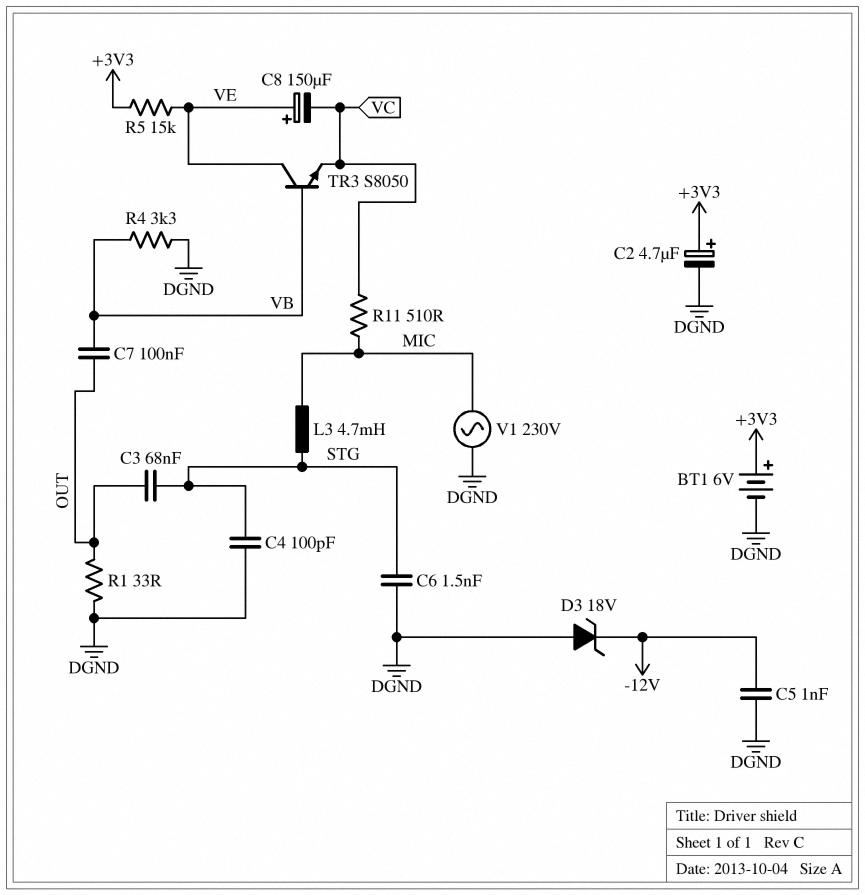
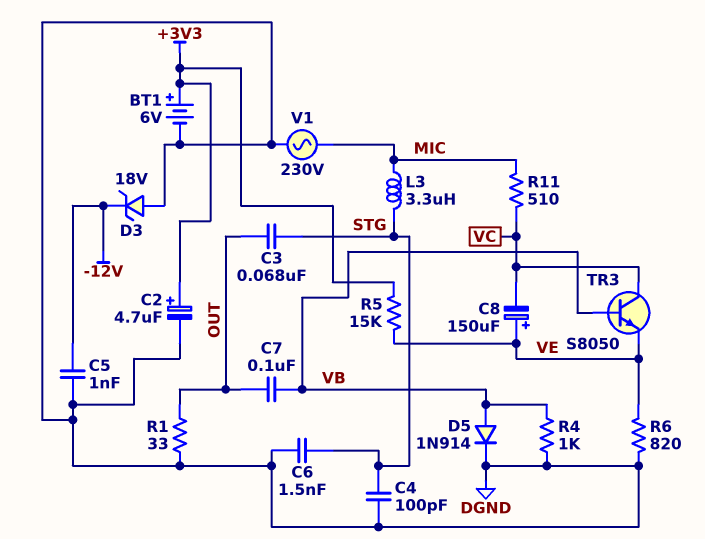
D5: none -> diode 1N914 (A VB, K DGND)
L3: 4.7mH (MIC, STG) -> 3.3uH (MIC, STG)
R4: 3.3k (DGND, VB) -> 1k (DGND, VB)
R6: none -> 820 (DGND, VE)
TR3: NPN S8050 (B VB, C VE, E VC) -> NPN S8050 (B VB, C VC, E VE)

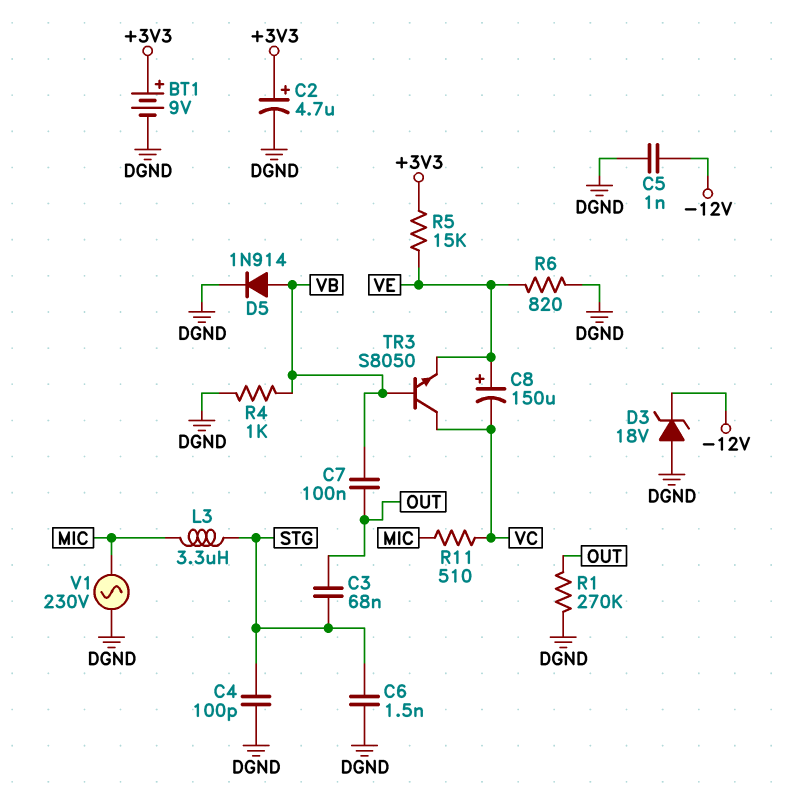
BT1: 6V (plus +3V3, minus DGND) -> 9V (plus +3V3, minus DGND)
R1: 33 (DGND, OUT) -> 270k (DGND, OUT)

